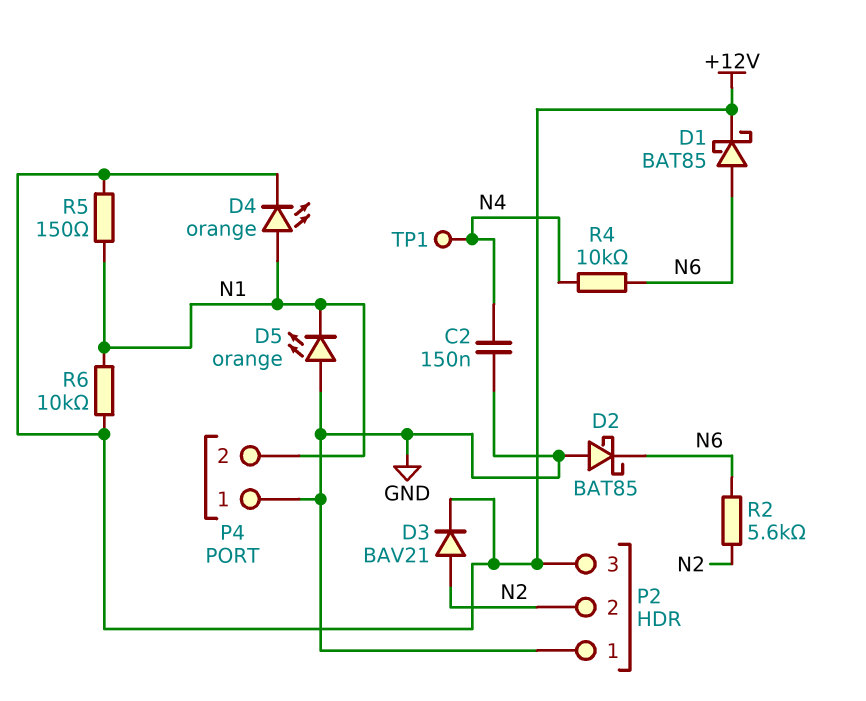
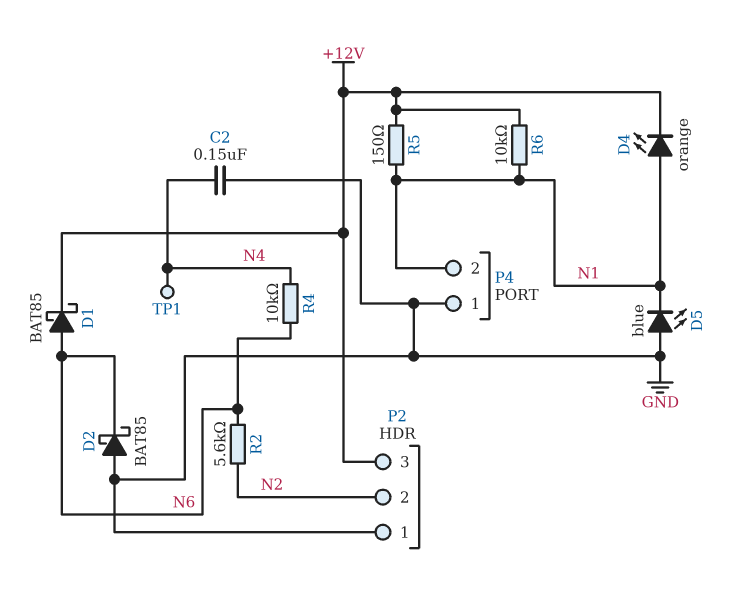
D3: diode BAV21 (A N2, K +12V) -> none
D5: LED orange (A GND, K N1) -> LED blue (A GND, K N1)

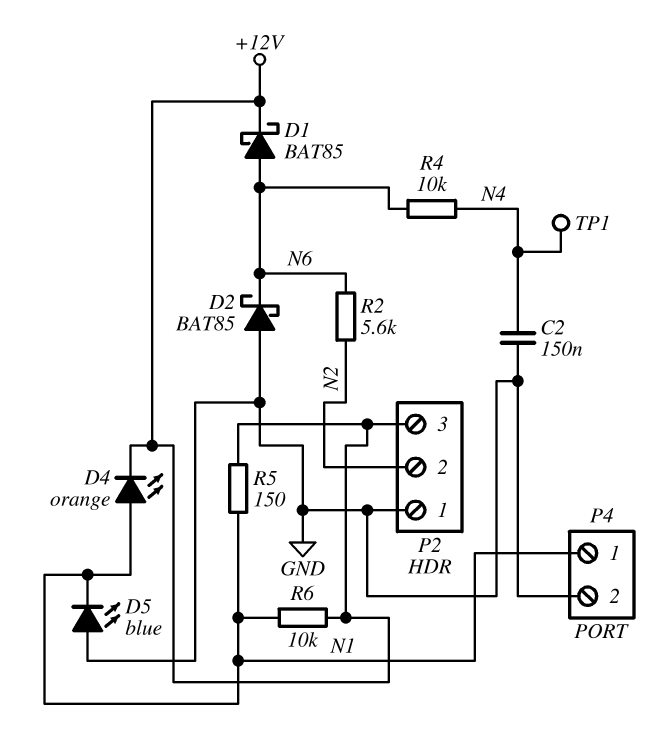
P4 pin 1: GND -> N1
P4 pin 2: N1 -> GND

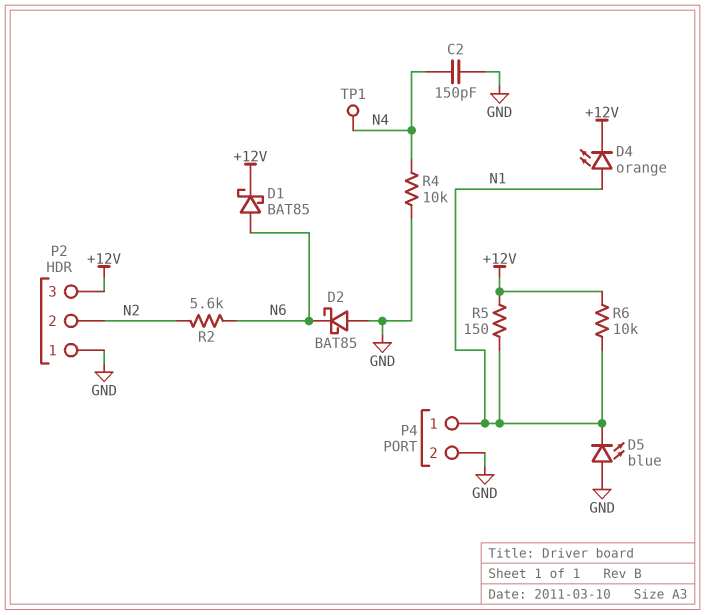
C2: 150nF (GND, N4) -> 150pF (GND, N4)
R4: 10k (N4, N6) -> 10k (GND, N4)

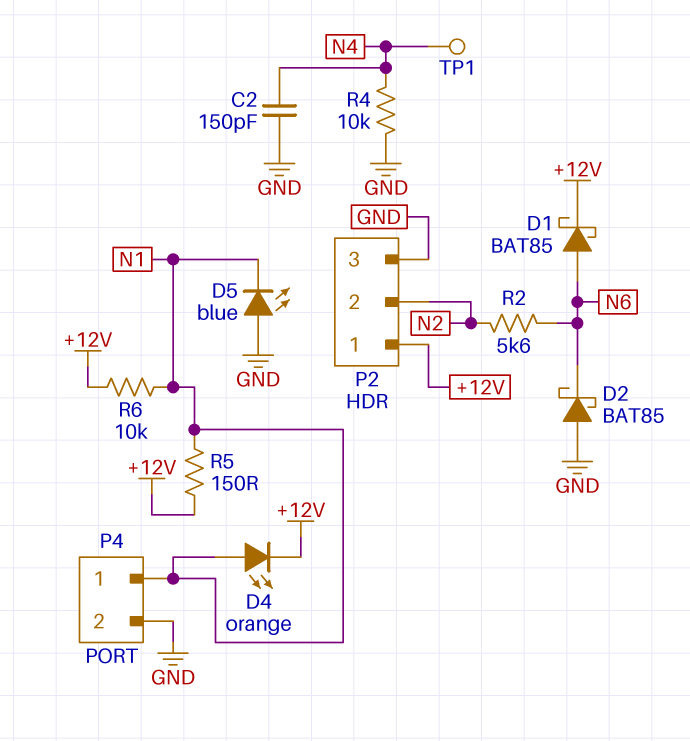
P2 pin 1: GND -> +12V
P2 pin 3: +12V -> GND

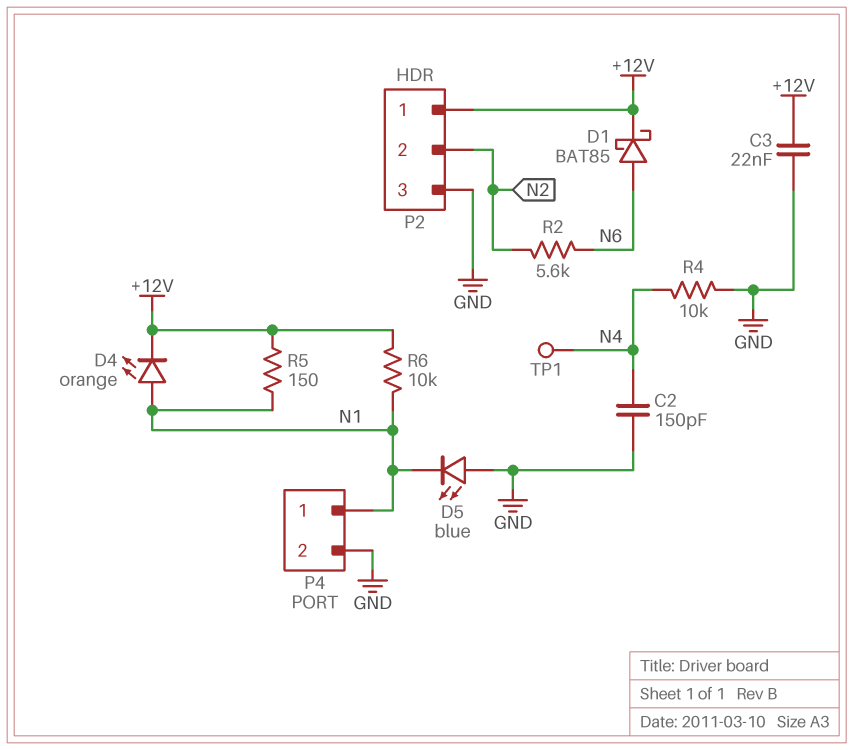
C3: none -> 22nF (+12V, GND)
D2: schottky BAT85 (A GND, K N6) -> none

